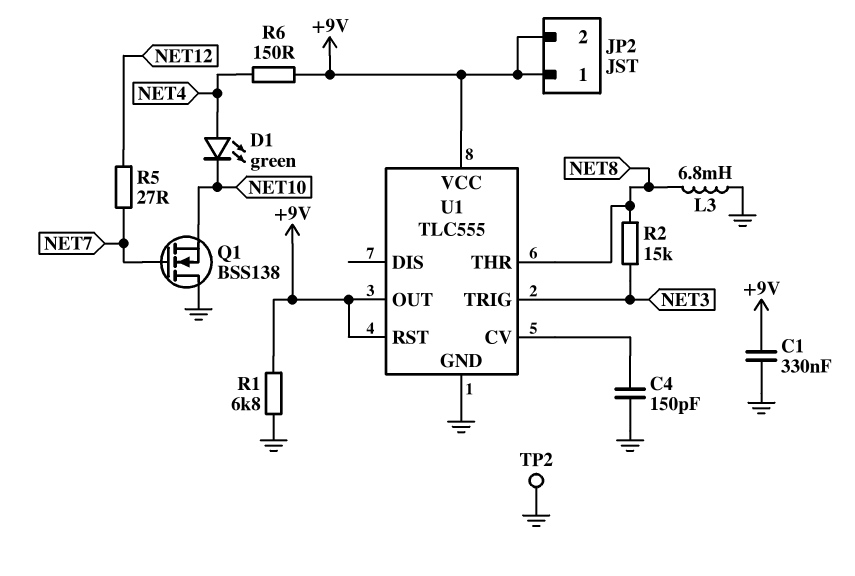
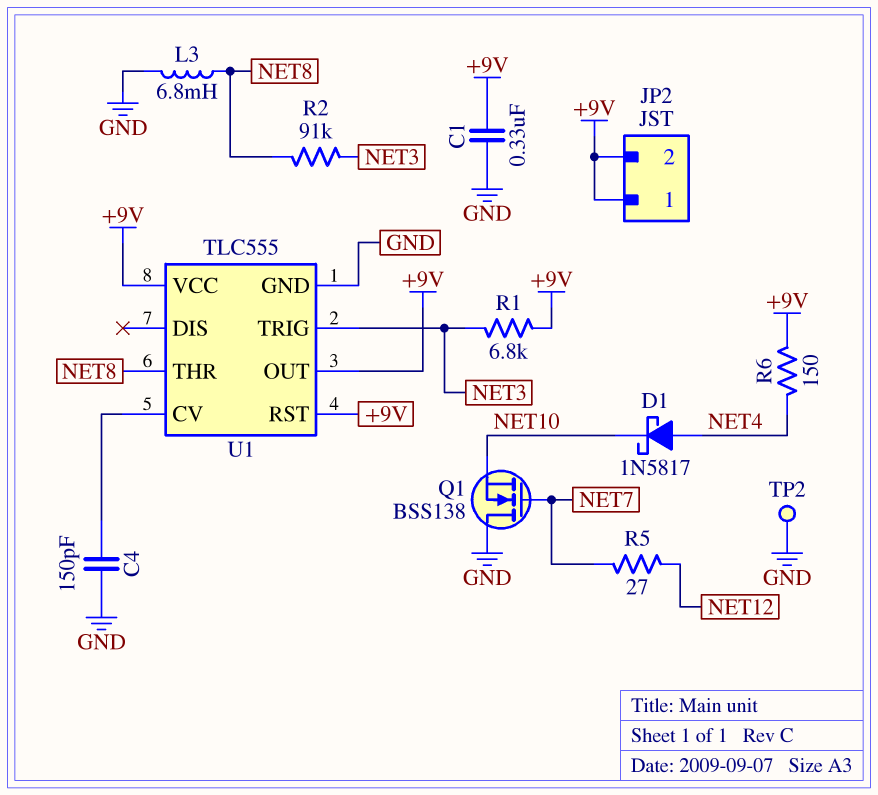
D1: LED green (A NET4, K NET10) -> schottky 1N5817 (A NET4, K NET10)
R1: 6.8k (+9V, GND) -> 6.8k (+9V, NET3)
R2: 15k (NET3, NET8) -> 91k (NET3, NET8)

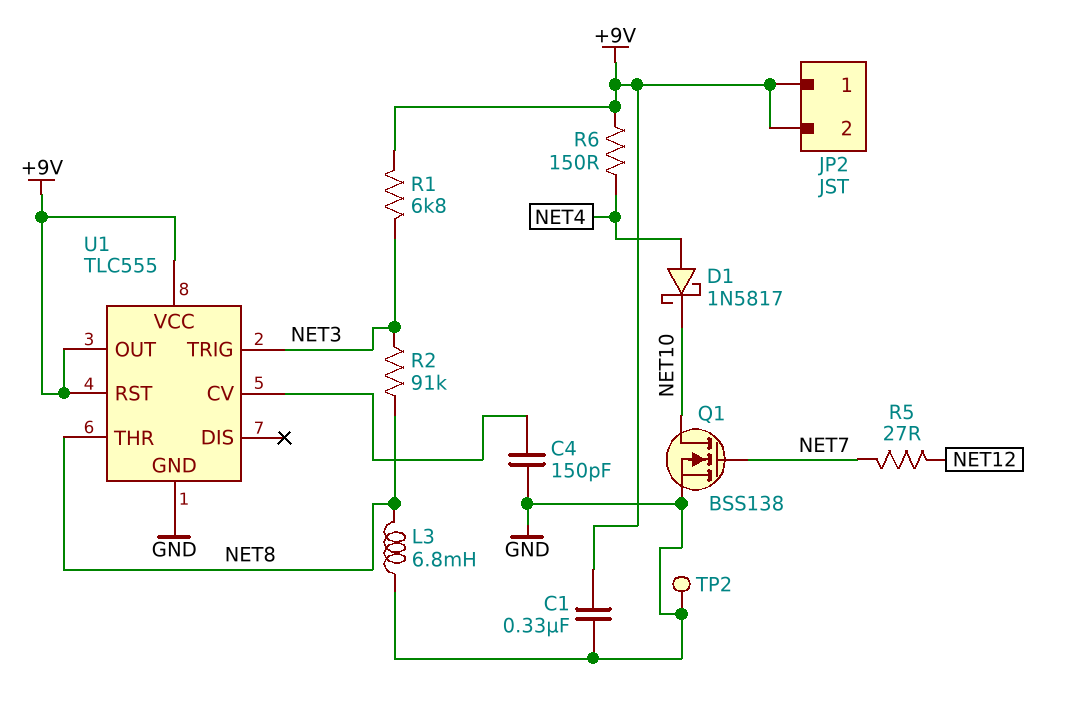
Q1: NMOS BSS138 (G NET7, D GND, S NET10) -> NMOS BSS138 (G NET7, D NET10, S GND)

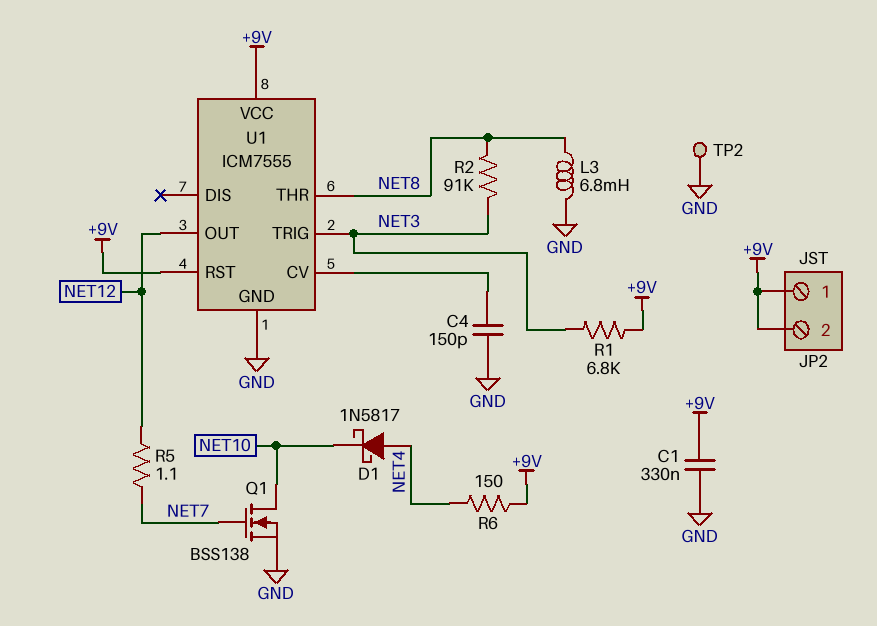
R5: 27 (NET7, NET12) -> 1.1 (NET7, NET12)
U1: TLC555 -> ICM7555
U1 pin OUT: +9V -> NET12

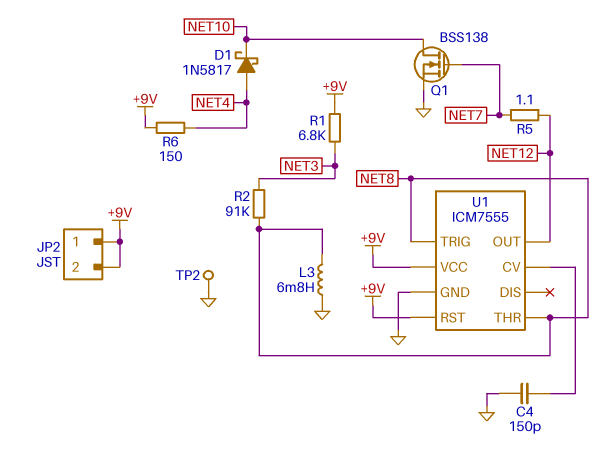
C1: 330nF (+9V, GND) -> none
U1 pin TRIG: NET3 -> NET8

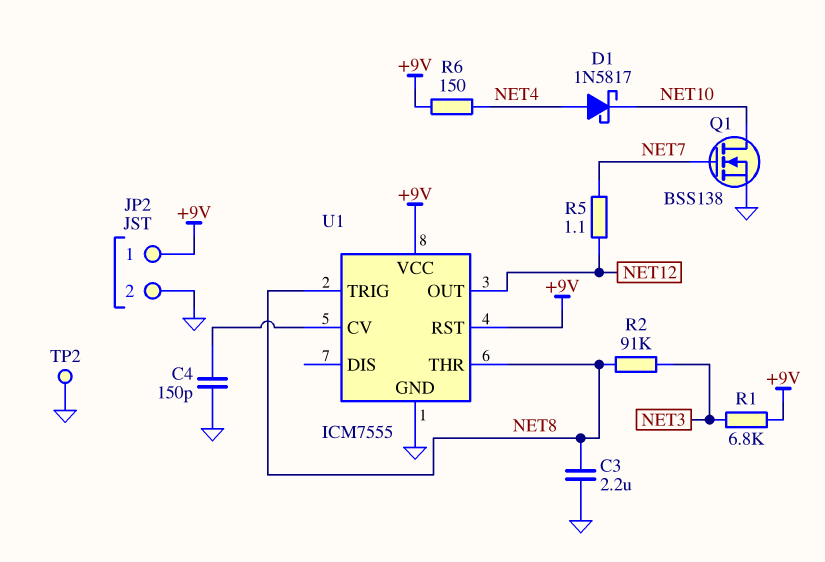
C3: none -> 2.2uF (GND, NET8)
JP2 pin 2: +9V -> GND
L3: 6.8mH (GND, NET8) -> none

